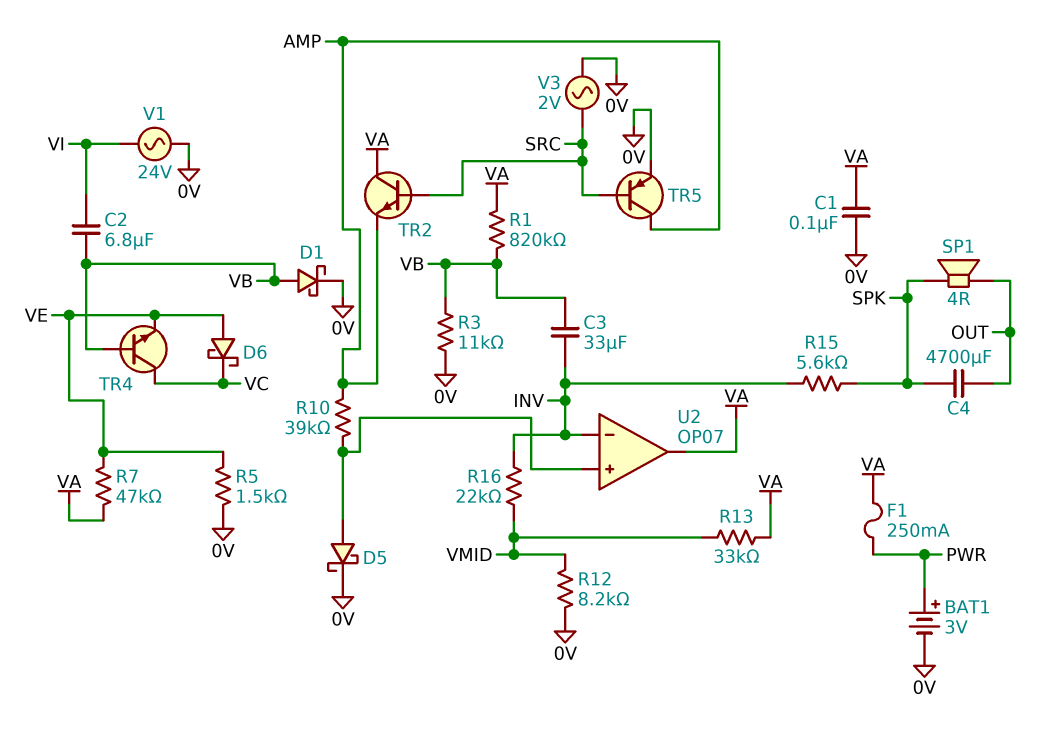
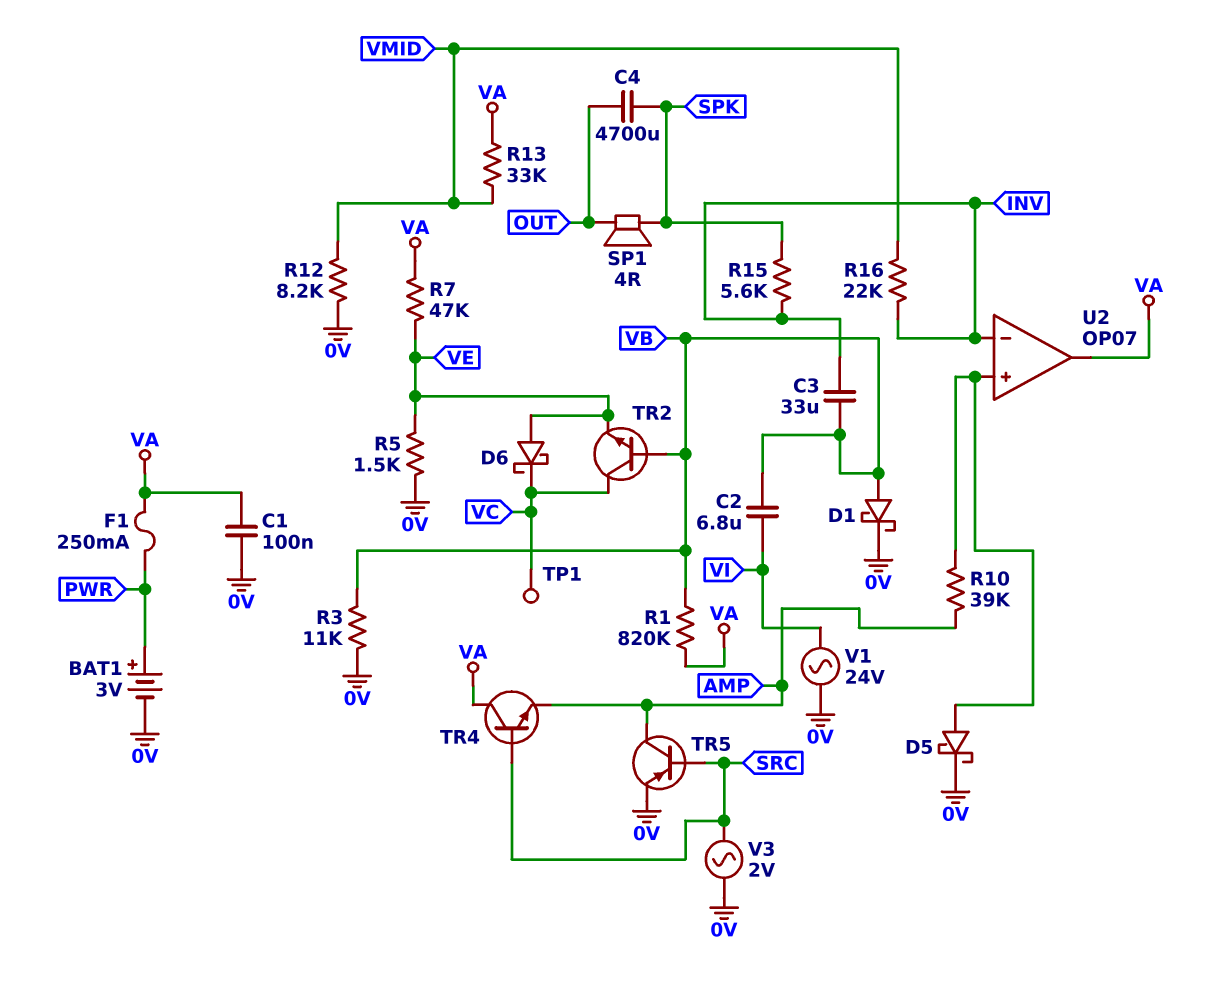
TP1: none -> test point (VC)
TR2: NPN (B SRC, C VA, E AMP) -> NPN (B VB, C VC, E VE)
TR4: NPN (B VB, C VC, E VE) -> NPN (B SRC, C VA, E AMP)

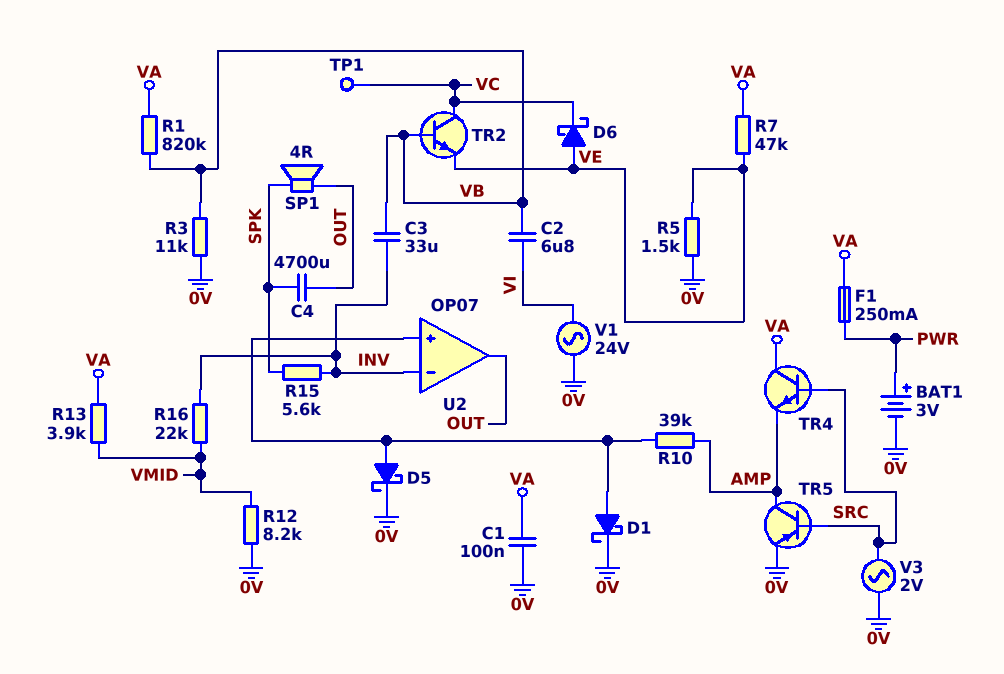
D1: schottky (A VB, K 0V) -> schottky (A U2/in+, K 0V)
R13: 33k (VA, VMID) -> 3.9k (VA, VMID)
U2 pin out: VA -> OUT

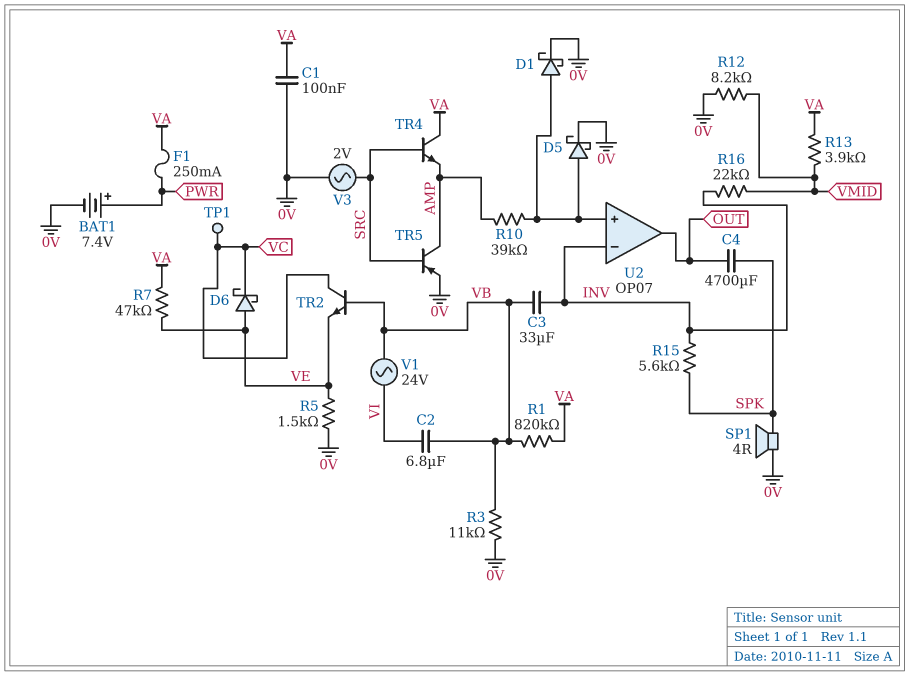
BAT1: 3V (plus PWR, minus 0V) -> 7.4V (plus PWR, minus 0V)
SP1: speaker 4R (OUT, SPK) -> speaker 4R (0V, SPK)
V1: AC 24V (0V, VI) -> AC 24V (VB, VI)

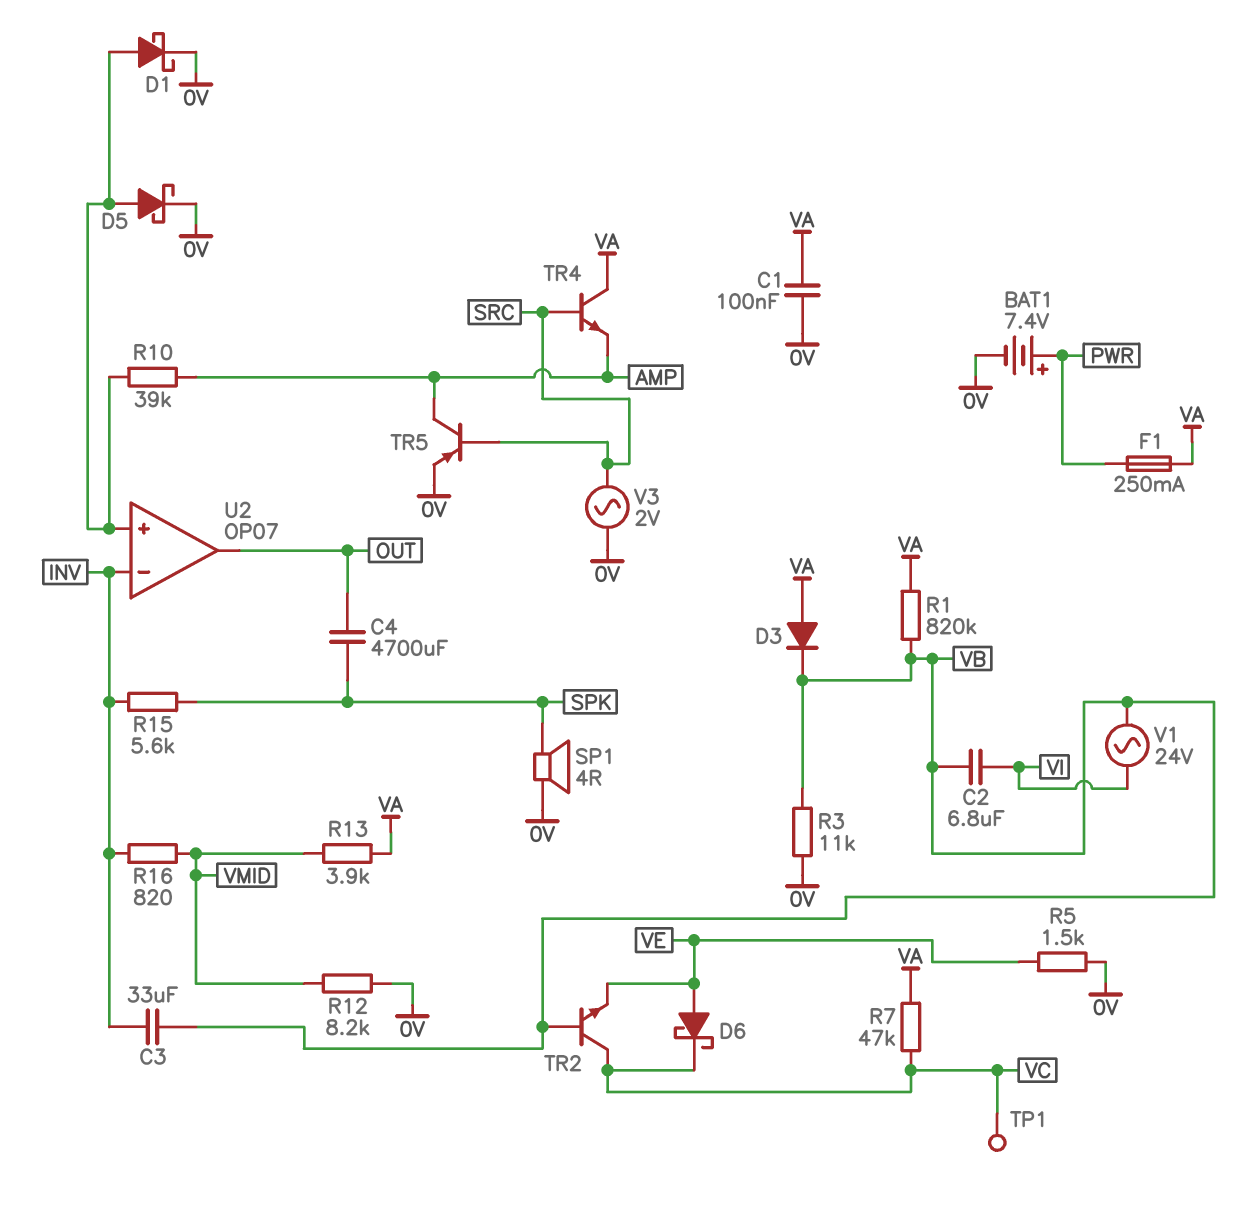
D3: none -> diode (A VA, K VB)
R7: 47k (VA, VE) -> 47k (VA, VC)
R16: 22k (INV, VMID) -> 820 (INV, VMID)

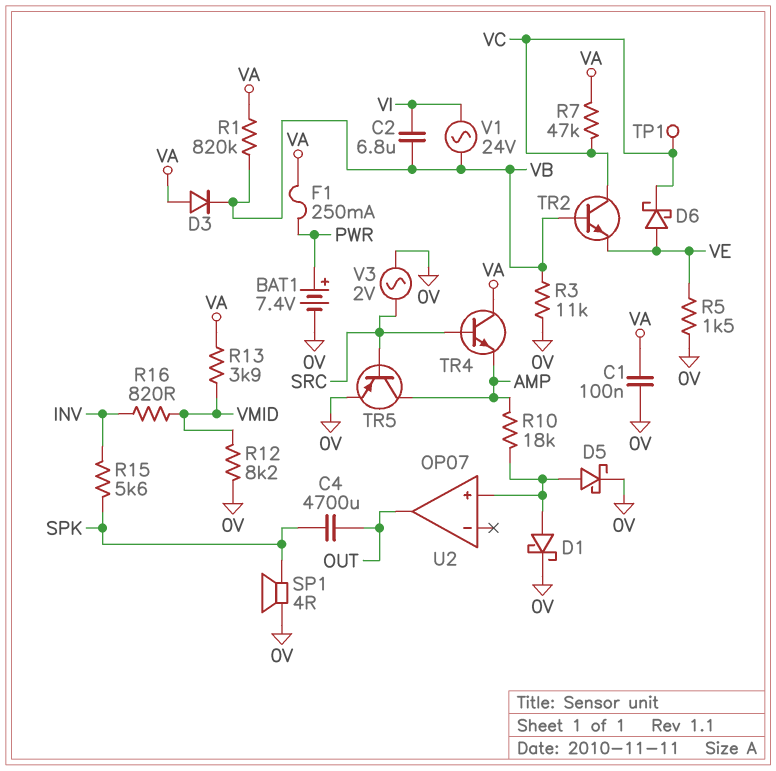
C3: 33uF (INV, VB) -> none
R10: 39k (AMP, U2/in+) -> 18k (AMP, U2/in+)
U2 pin in-: INV -> none

